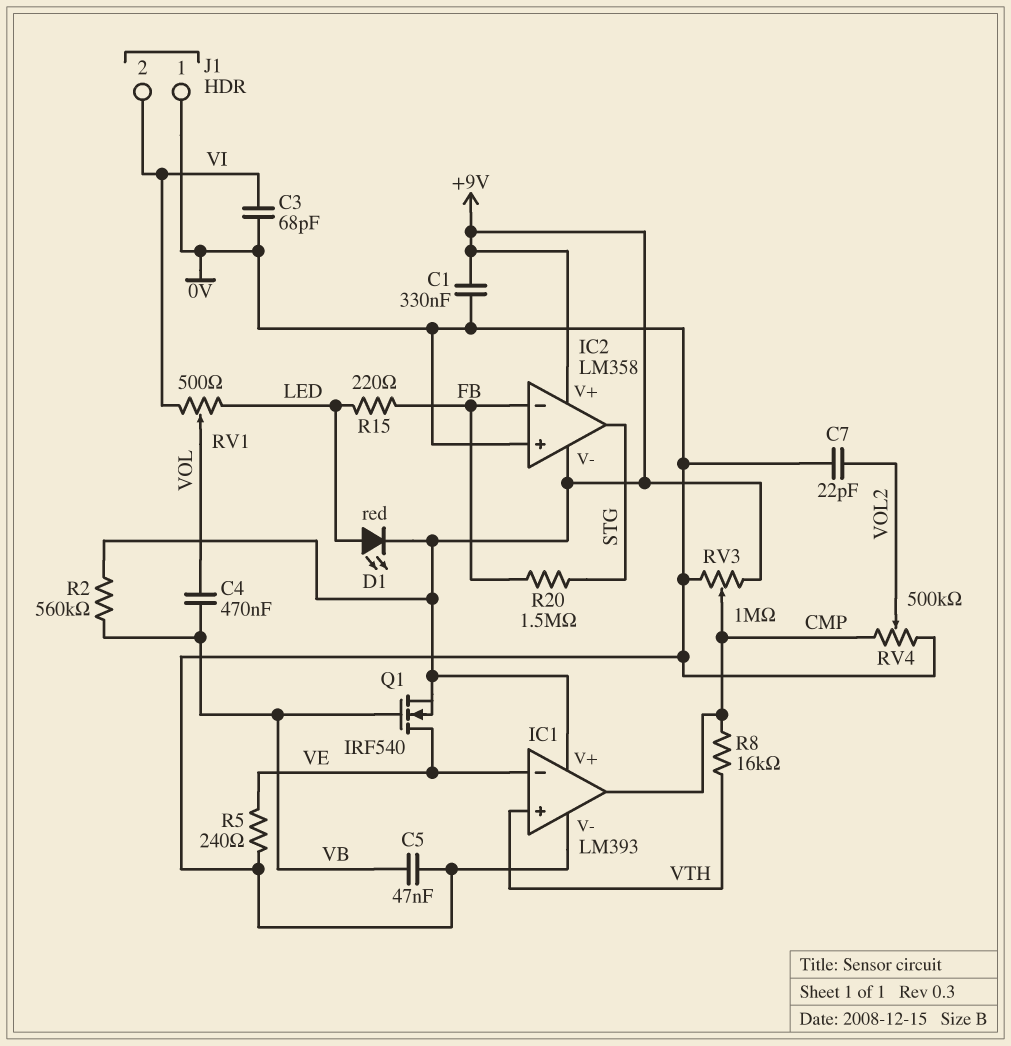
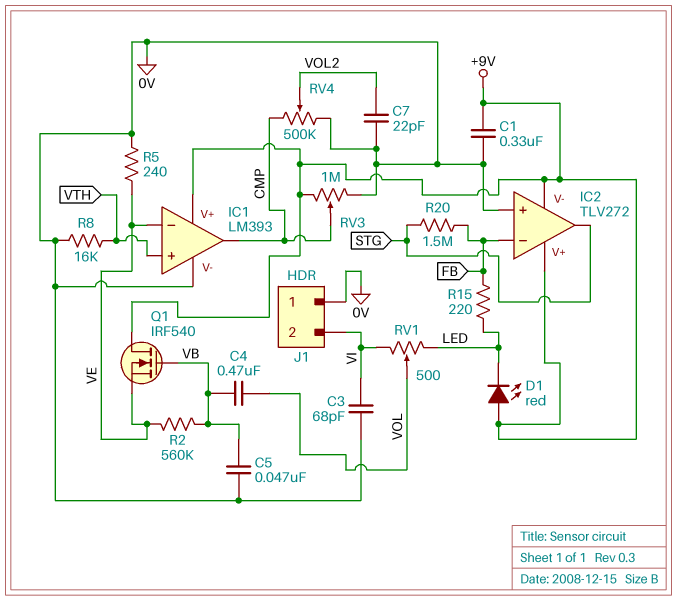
D1: LED red (A LED, K +9V) -> LED red (A +9V, K LED)
IC2: LM358 -> TLV272
Q1: NMOS IRF540 (G VB, D VE, S +9V) -> NMOS IRF540 (G VB, D +9V, S VE)
R2: 560k (+9V, VB) -> 560k (VB, VE)
R8: 16k (CMP, VTH) -> 16k (0V, VTH)

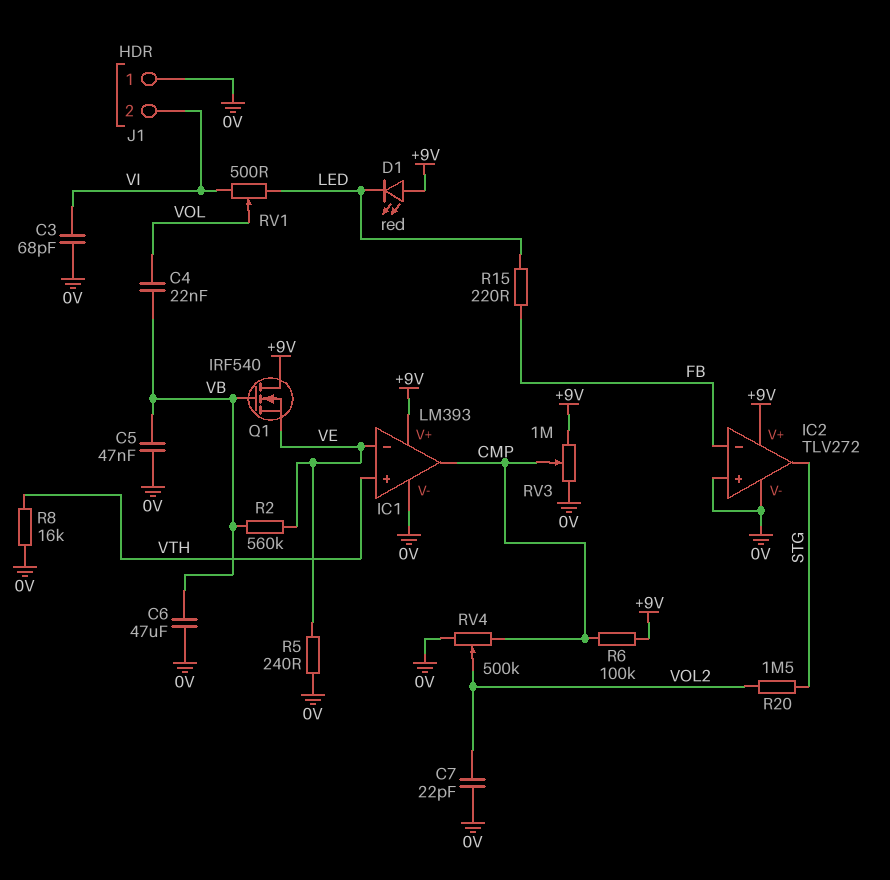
C1: 330nF (+9V, 0V) -> none
C4: 470nF (VB, VOL) -> 22nF (VB, VOL)
C6: none -> 47uF (0V, VB)
IC2 pin V-: +9V -> 0V
R6: none -> 100k (+9V, CMP)
R20: 1.5M (FB, STG) -> 1.5M (STG, VOL2)

